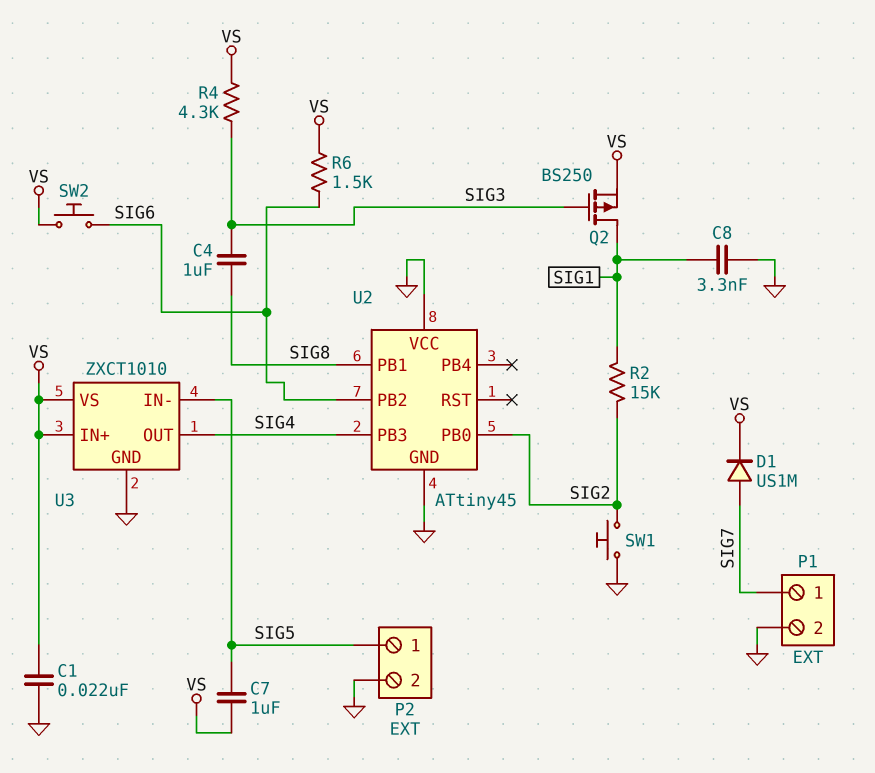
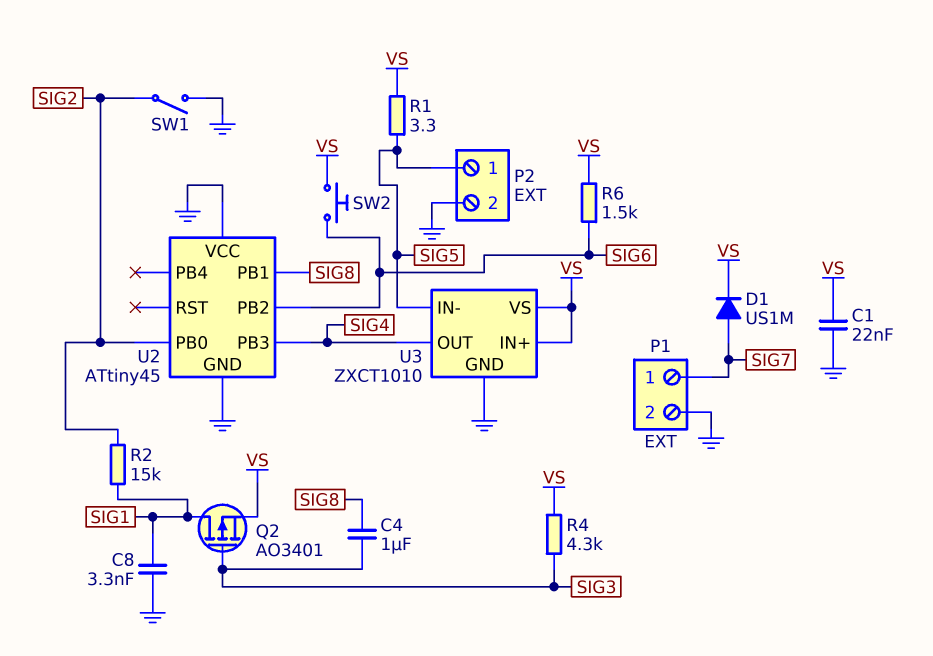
C7: 1uF (SIG5, VS) -> none
Q2: PMOS BS250 (G SIG3, D SIG1, S VS) -> PMOS AO3401 (G SIG3, D SIG1, S VS)
R1: none -> 3.3 (SIG5, VS)
SW1: button (GND, SIG2) -> switch (GND, SIG2)

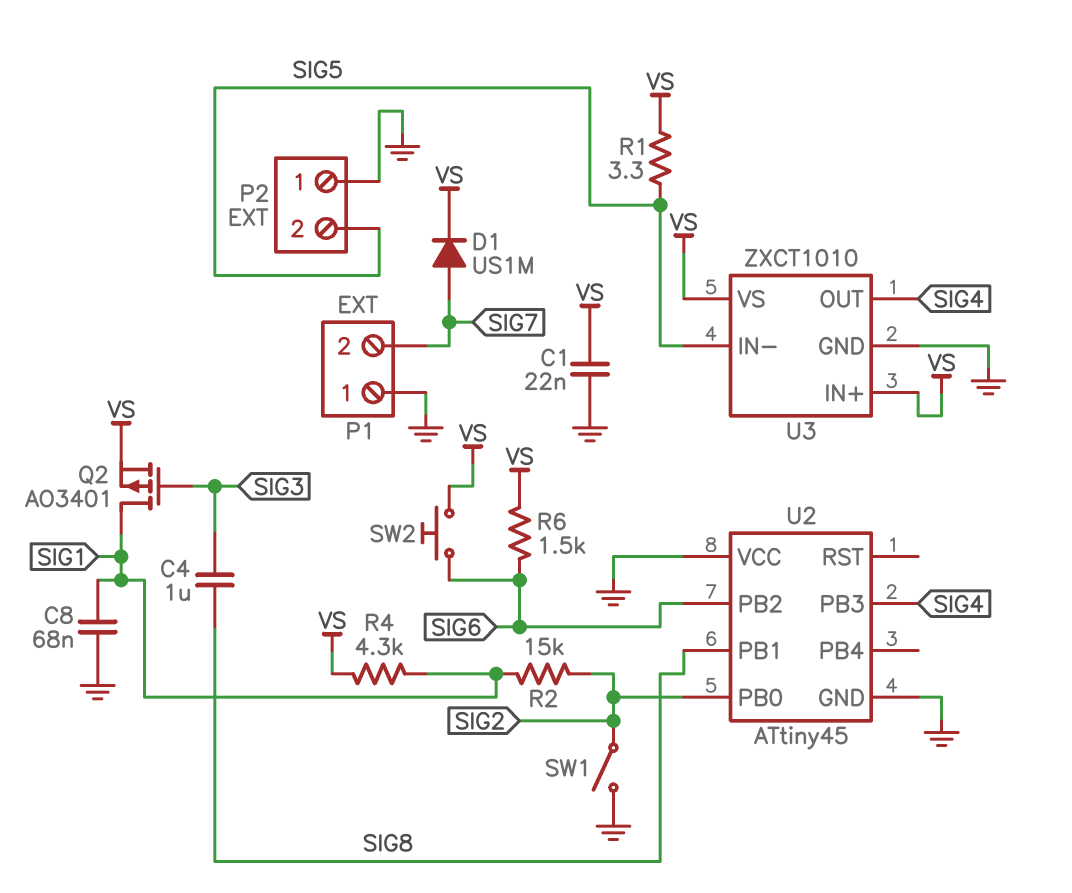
C8: 3.3nF (GND, SIG1) -> 68nF (GND, SIG1)
P1 pin 1: SIG7 -> GND
P1 pin 2: GND -> SIG7
P2 pin 1: SIG5 -> GND
P2 pin 2: GND -> SIG5
R4: 4.3k (SIG3, VS) -> 4.3k (SIG1, VS)

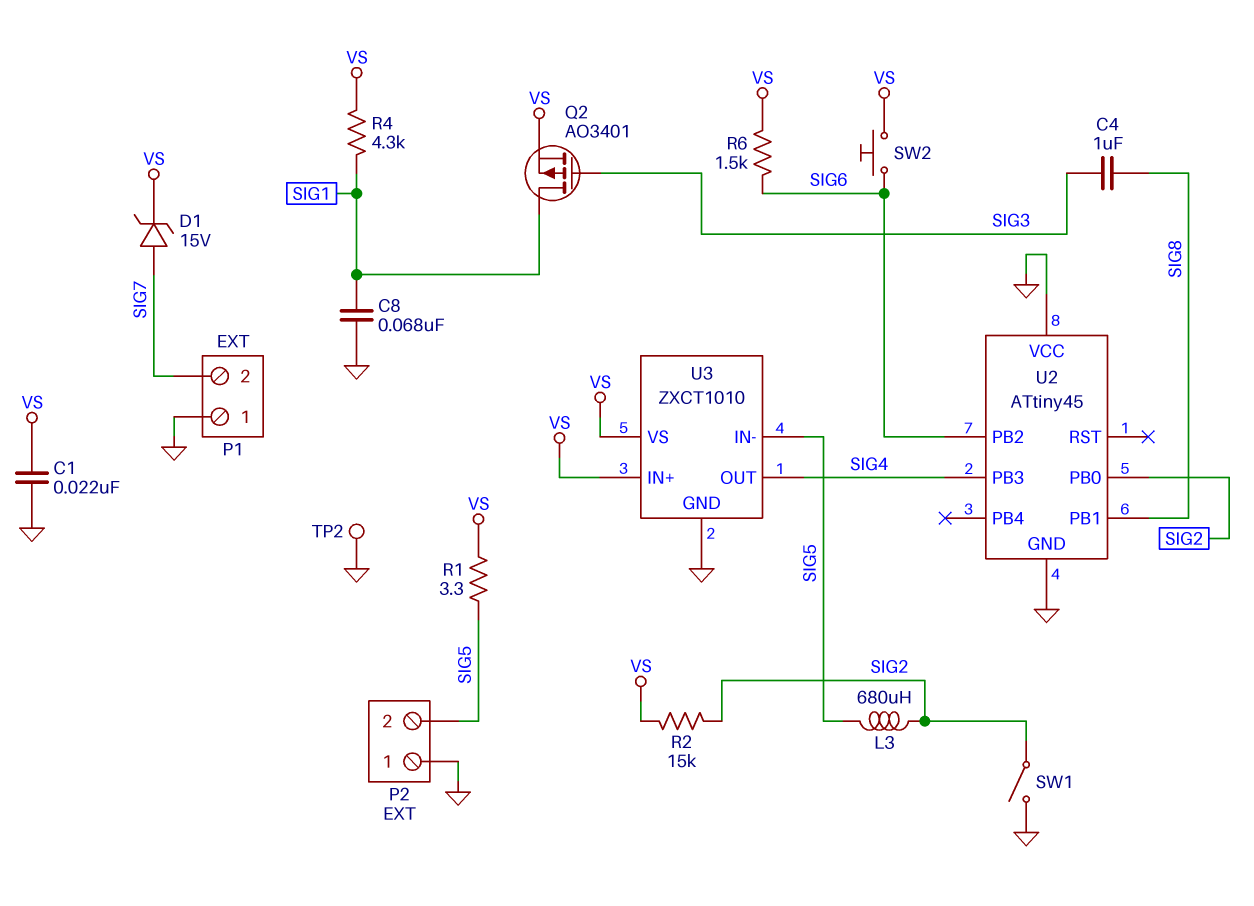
D1: diode US1M (A SIG7, K VS) -> zener 15V (A SIG7, K VS)
L3: none -> 680uH (SIG2, SIG5)
R2: 15k (SIG1, SIG2) -> 15k (SIG2, VS)
TP2: none -> test point (GND)

